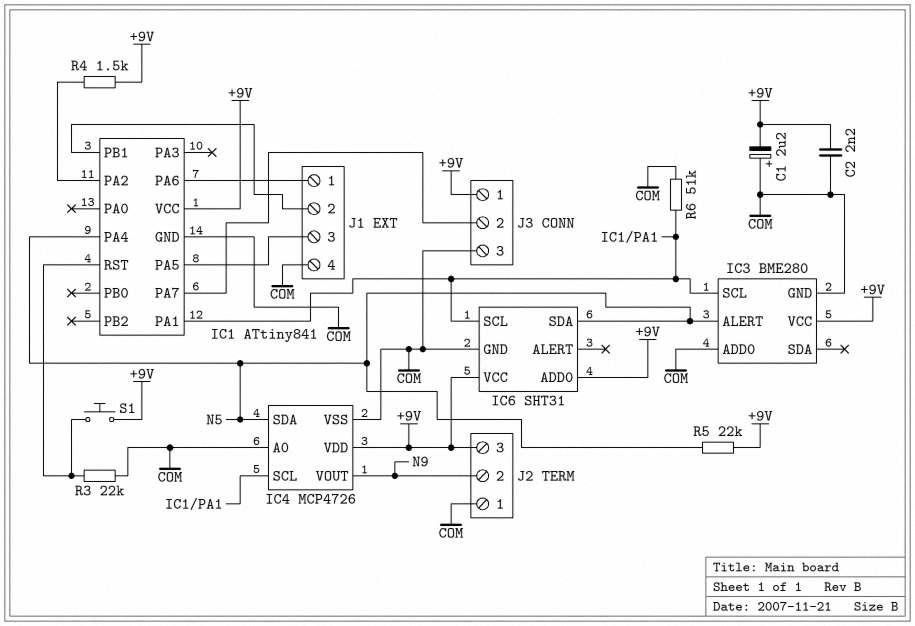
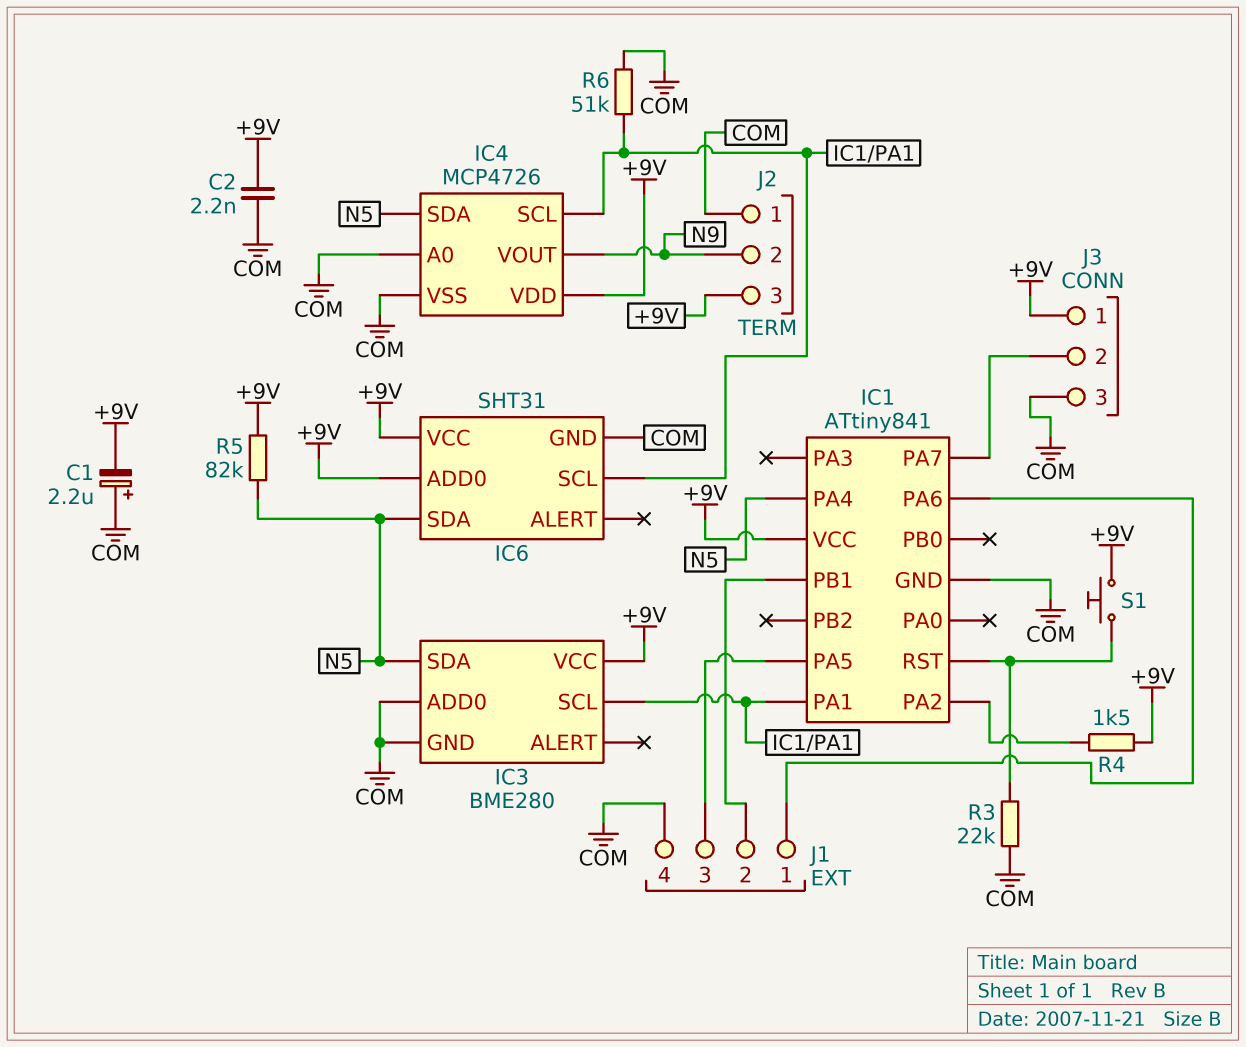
IC3 pin ALERT: N5 -> none
IC3 pin SDA: none -> N5
R5: 22k (+9V, N5) -> 82k (+9V, N5)

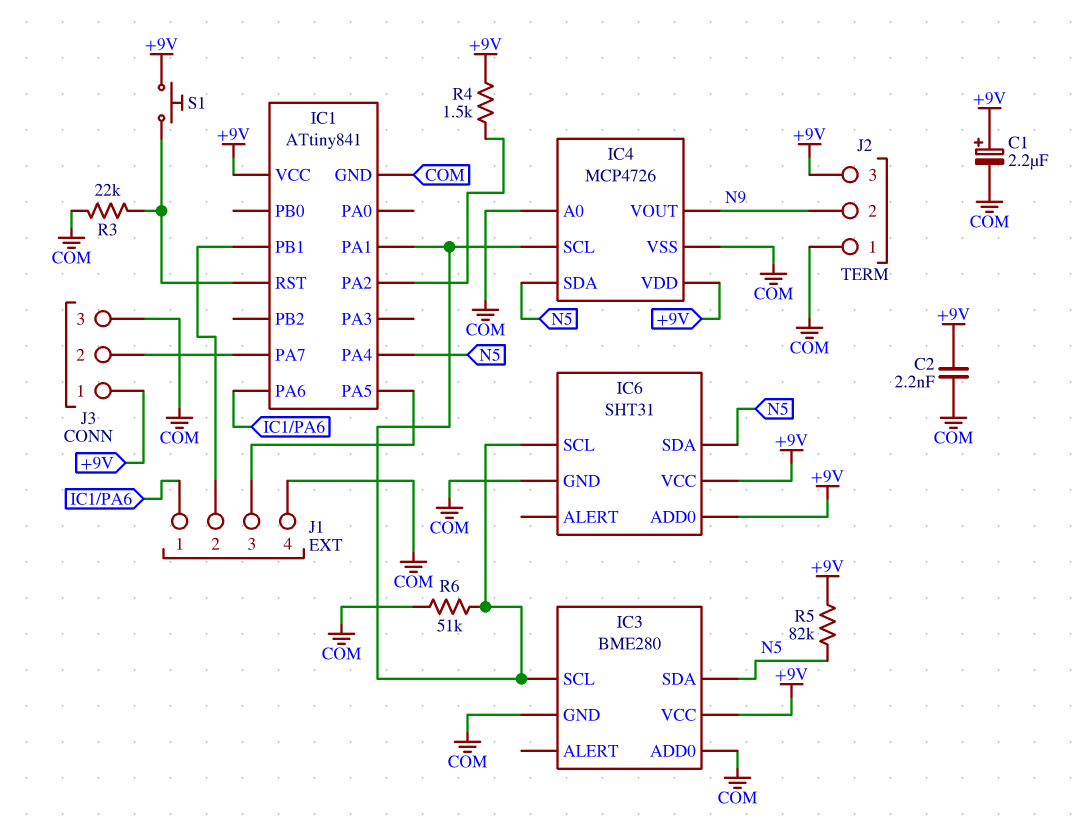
C1: 2.2uF (plus COM, minus +9V) -> 2.2uF (plus +9V, minus COM)

